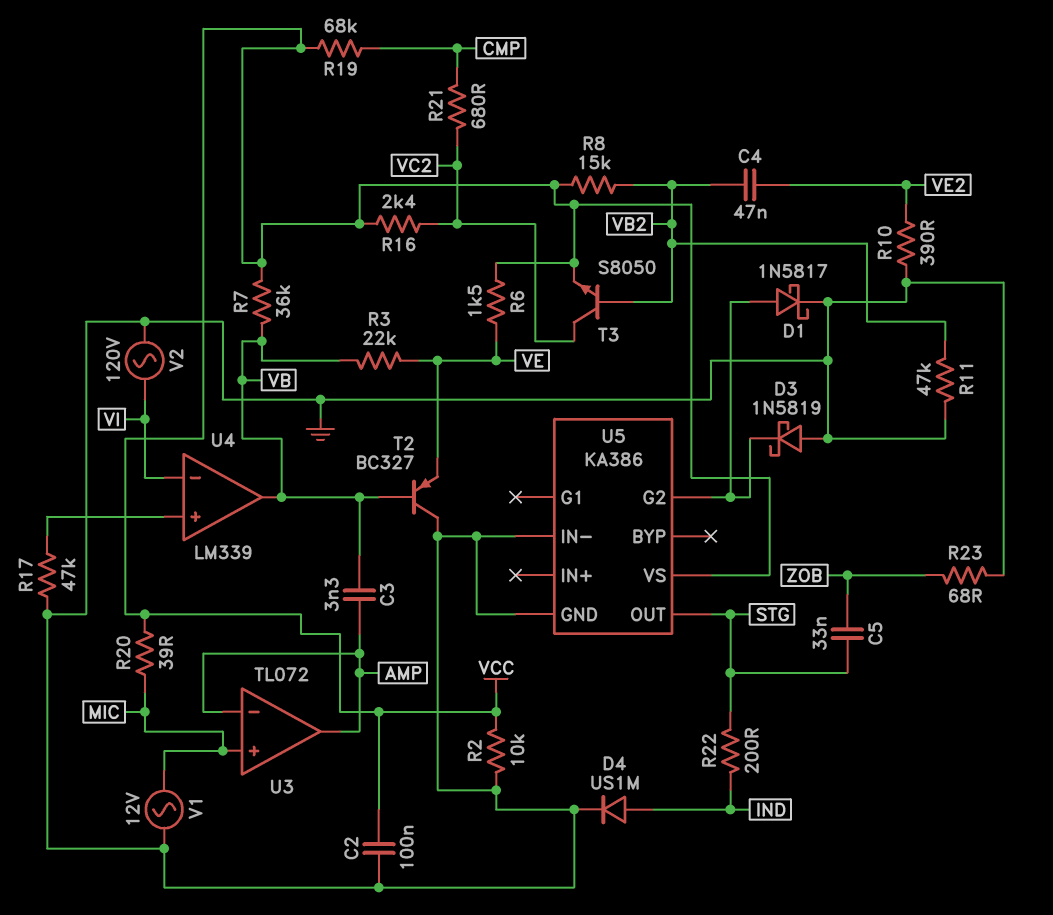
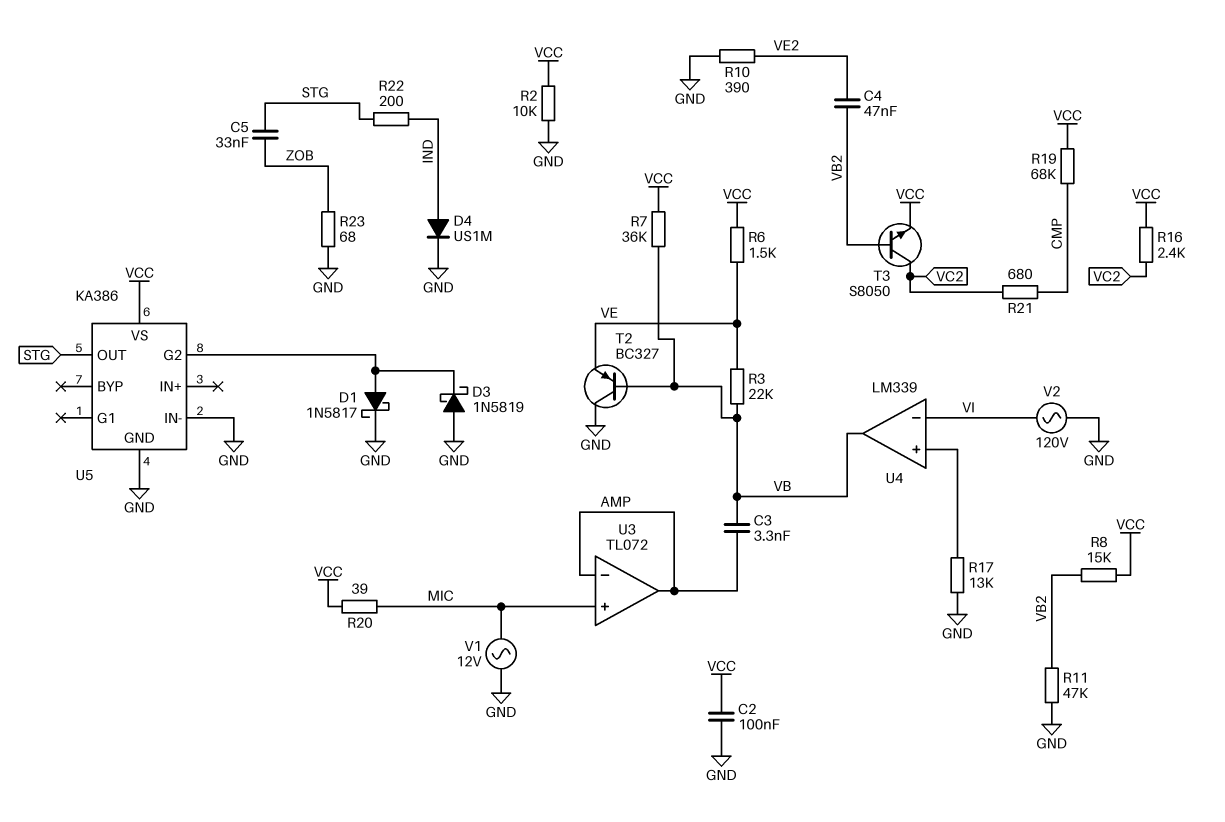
R17: 47k (GND, U4/in+) -> 13k (GND, U4/in+)

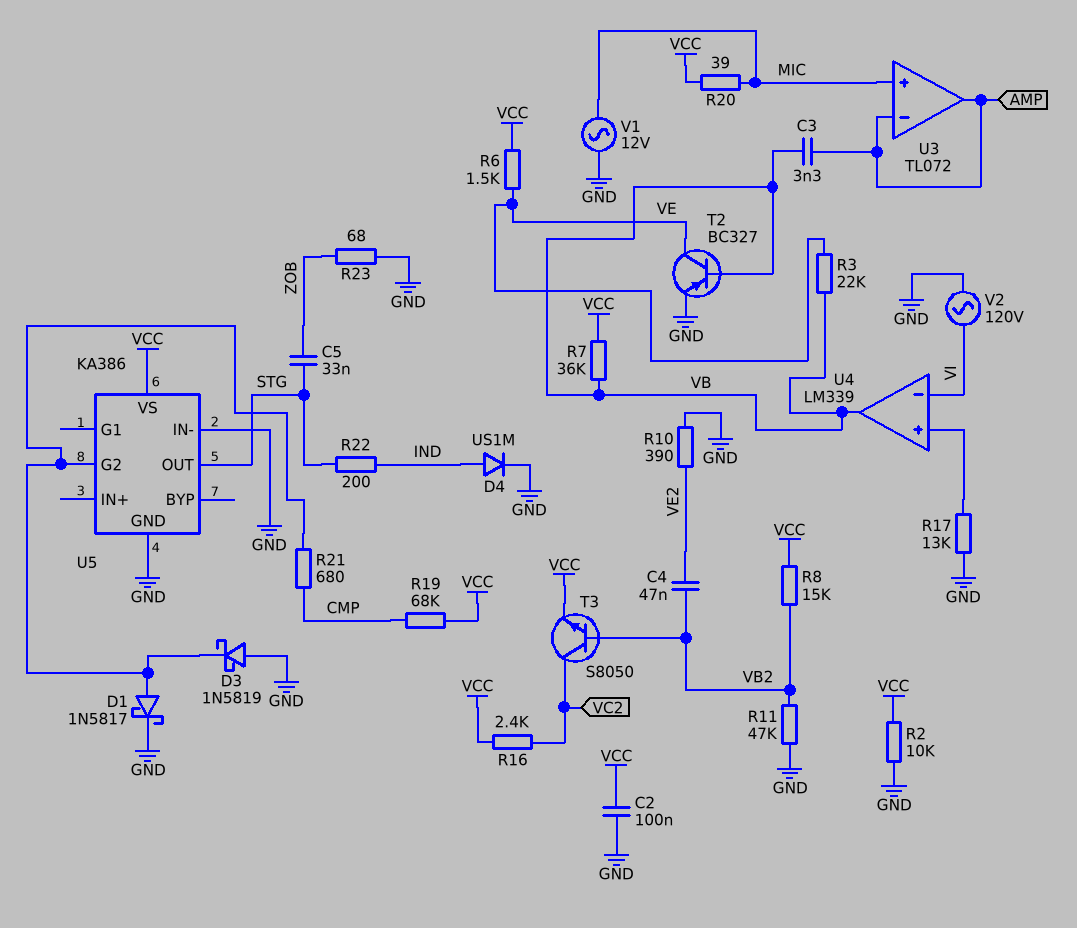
R21: 680 (CMP, VC2) -> 680 (CMP, U5/G2)
T2: PNP BC327 (B VB, C GND, E VE) -> PNP BC327 (B VB, C VE, E GND)

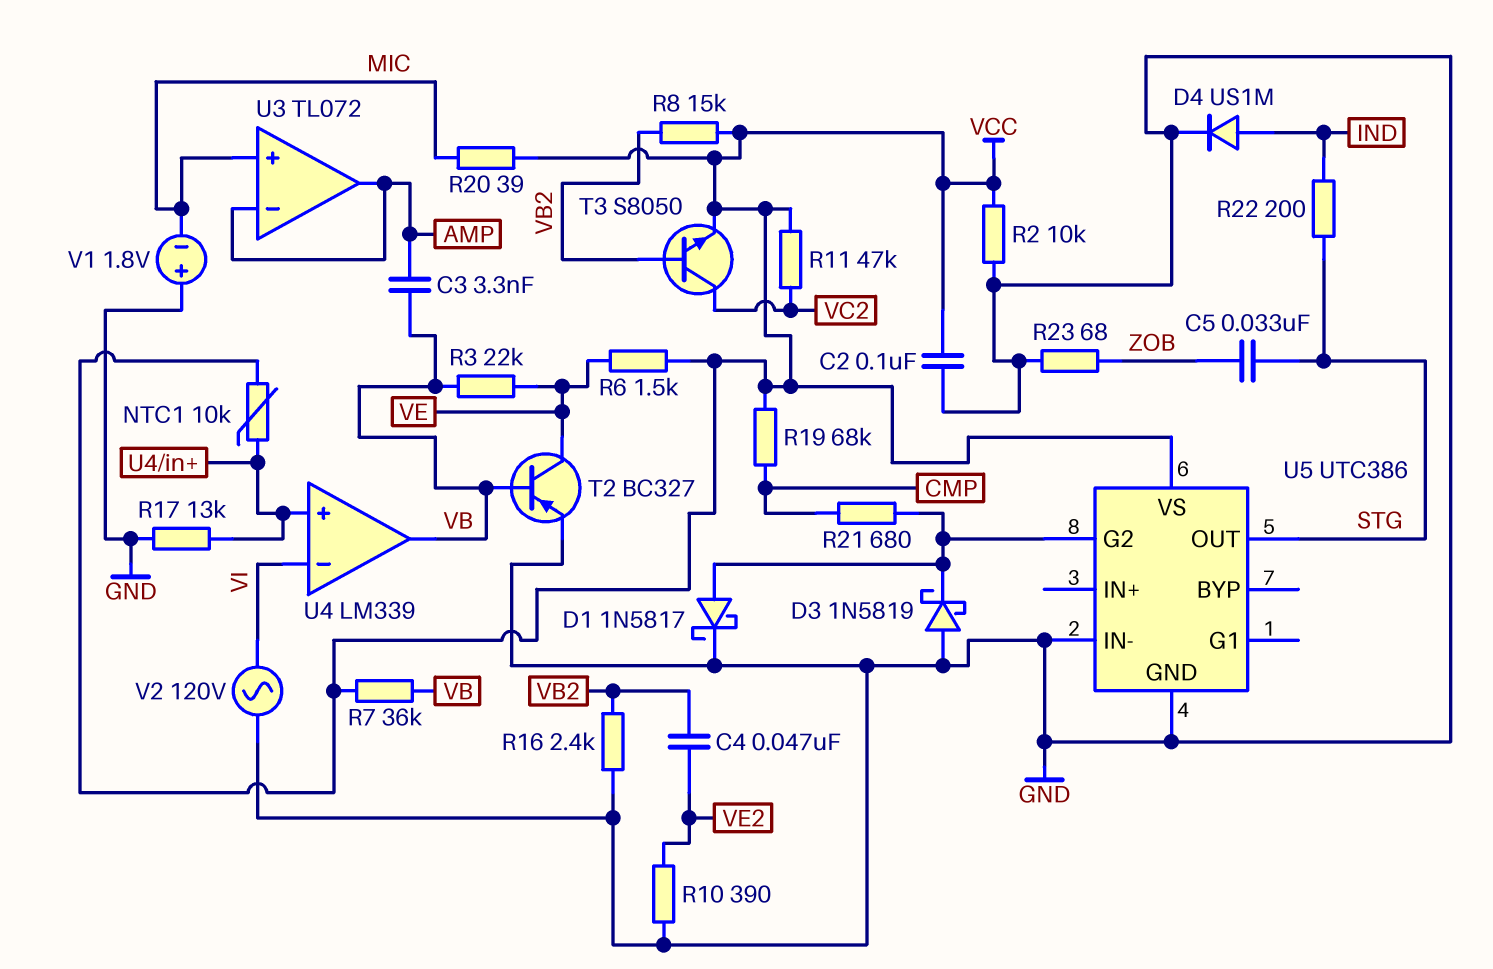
NTC1: none -> 10k (U4/in+, VCC)
R11: 47k (GND, VB2) -> 47k (VC2, VCC)
R16: 2.4k (VC2, VCC) -> 2.4k (GND, VB2)
U5: KA386 -> UTC386
V1: AC 12V (GND, MIC) -> 1.8V (plus GND, minus MIC)

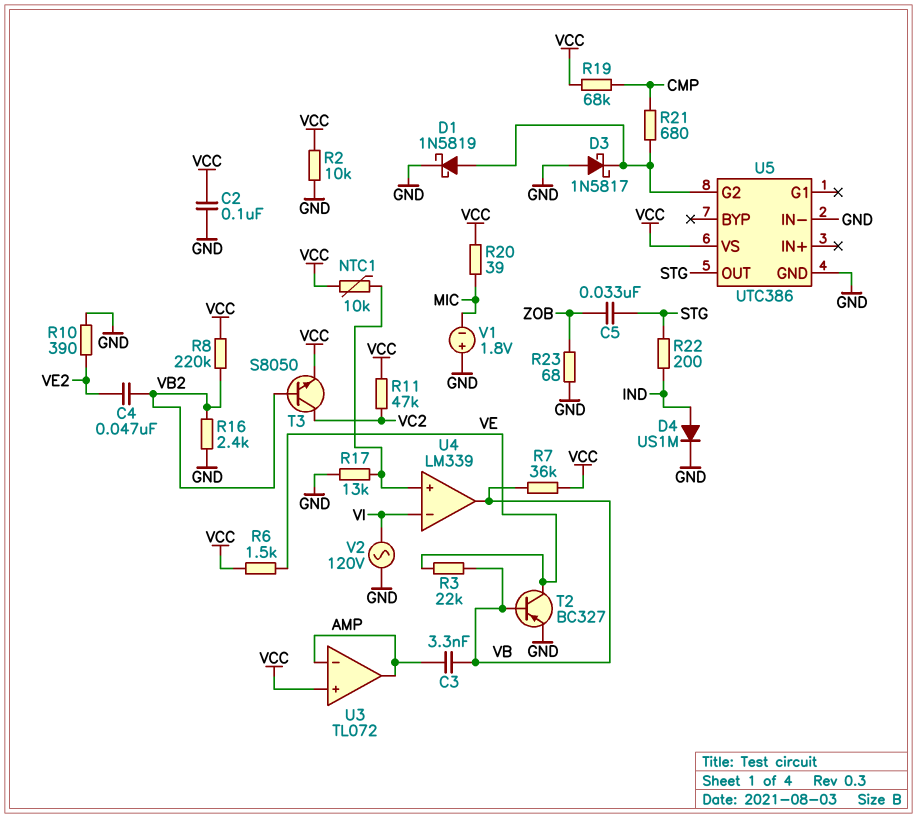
D1: schottky 1N5817 (A U5/G2, K GND) -> schottky 1N5819 (A U5/G2, K GND)
D3: schottky 1N5819 (A GND, K U5/G2) -> schottky 1N5817 (A GND, K U5/G2)
R8: 15k (VB2, VCC) -> 220k (VB2, VCC)
U3 pin in+: MIC -> VCC

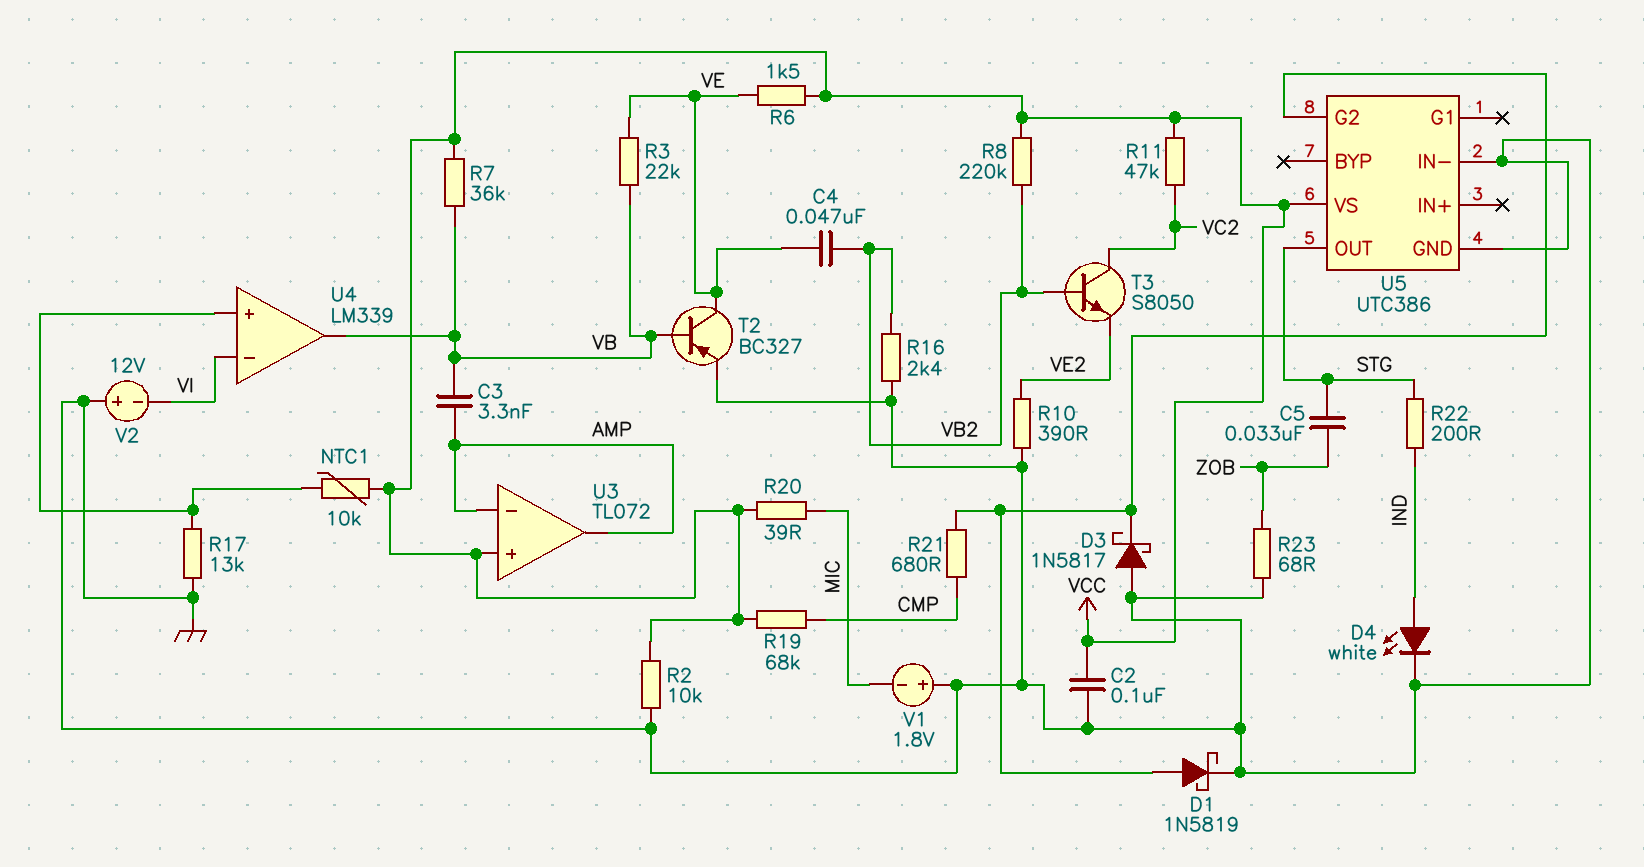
C4: 47nF (VB2, VE2) -> 47nF (VB2, VE)
D4: diode US1M (A IND, K GND) -> LED white (A IND, K GND)
T3: NPN S8050 (B VB2, C VC2, E VCC) -> NPN S8050 (B VB2, C VC2, E VE2)
V2: AC 120V (GND, VI) -> 12V (plus GND, minus VI)

